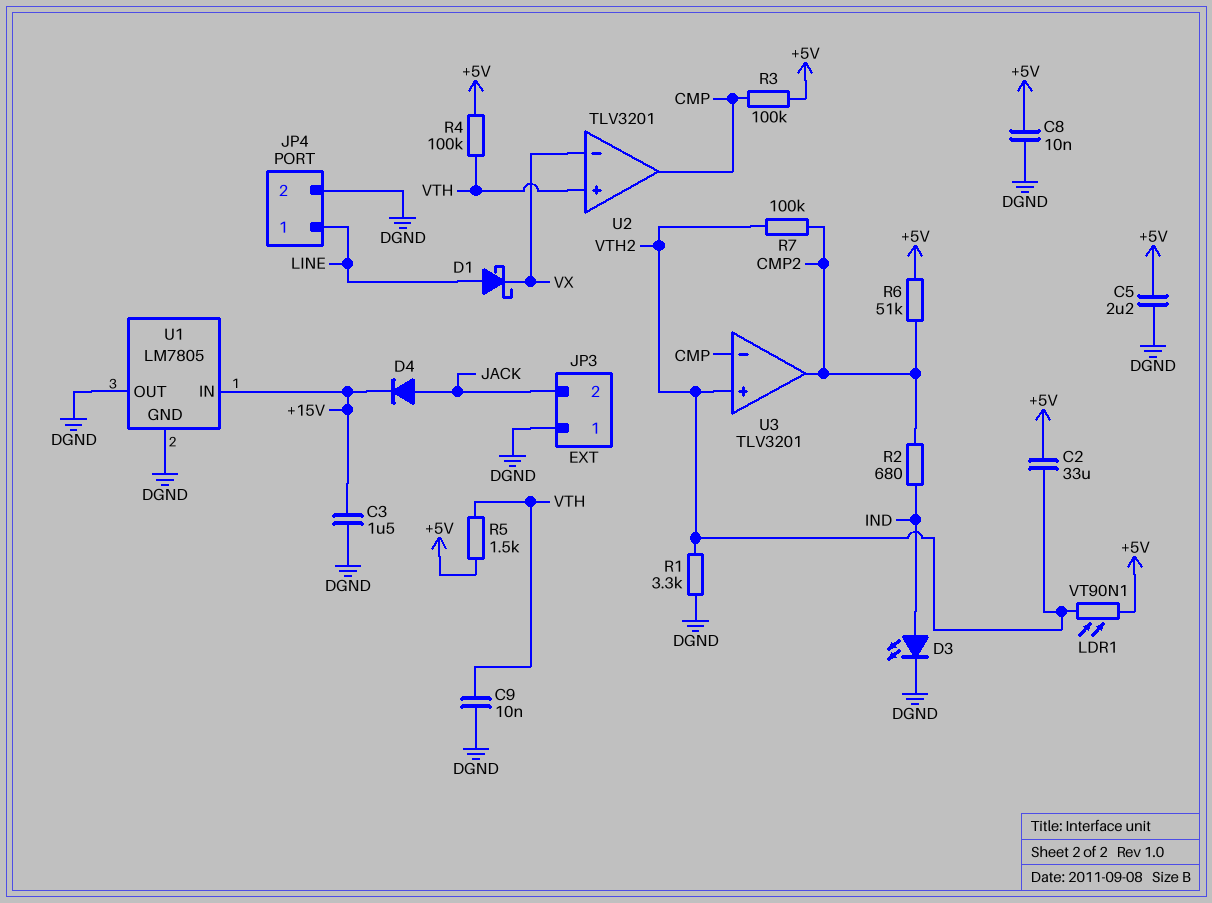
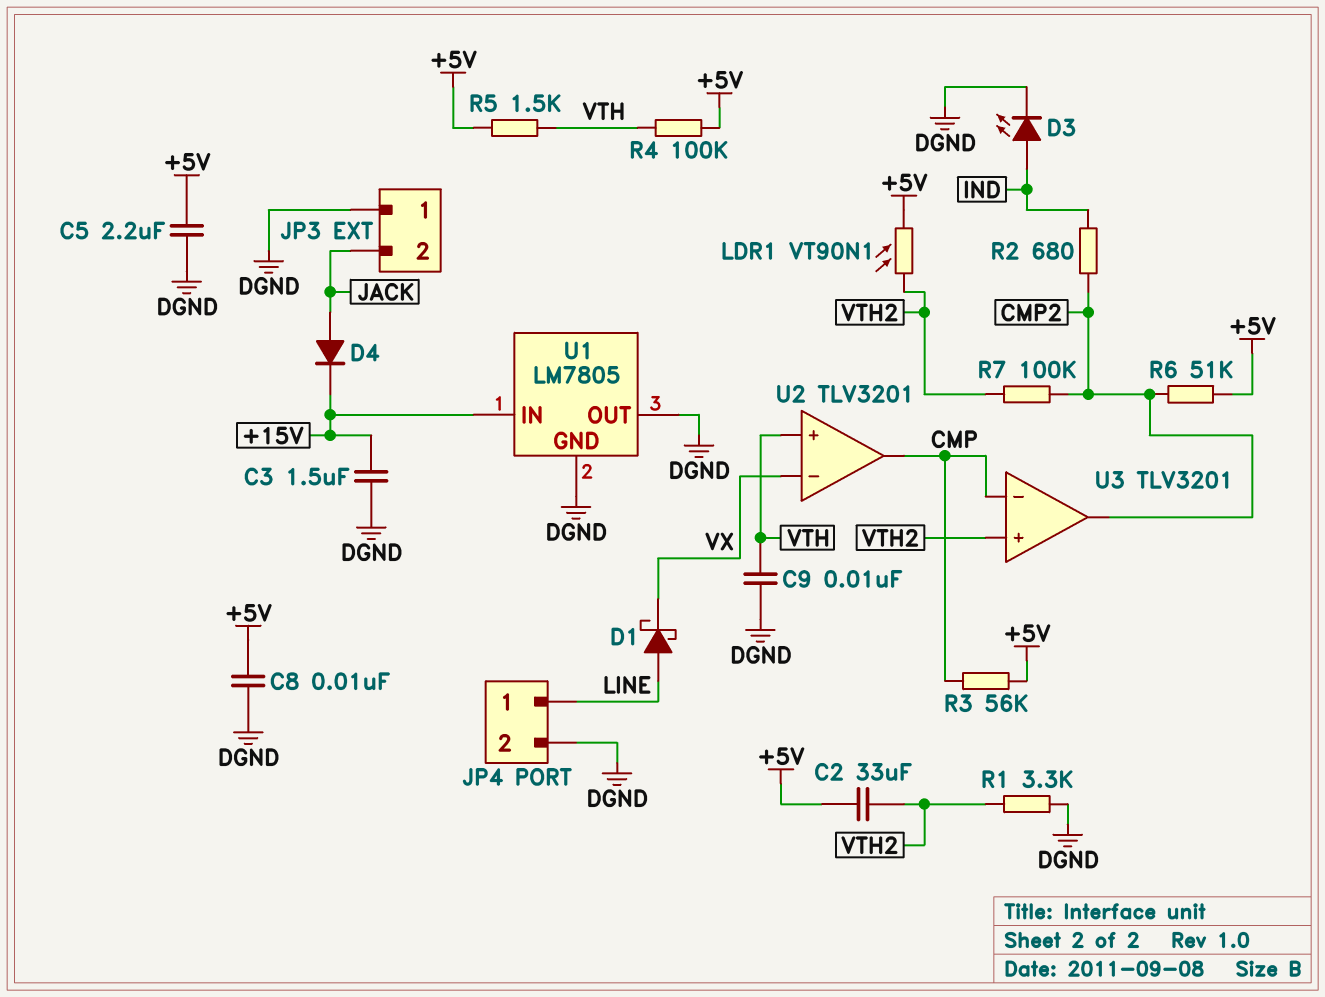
R3: 100k (+5V, CMP) -> 56k (+5V, CMP)

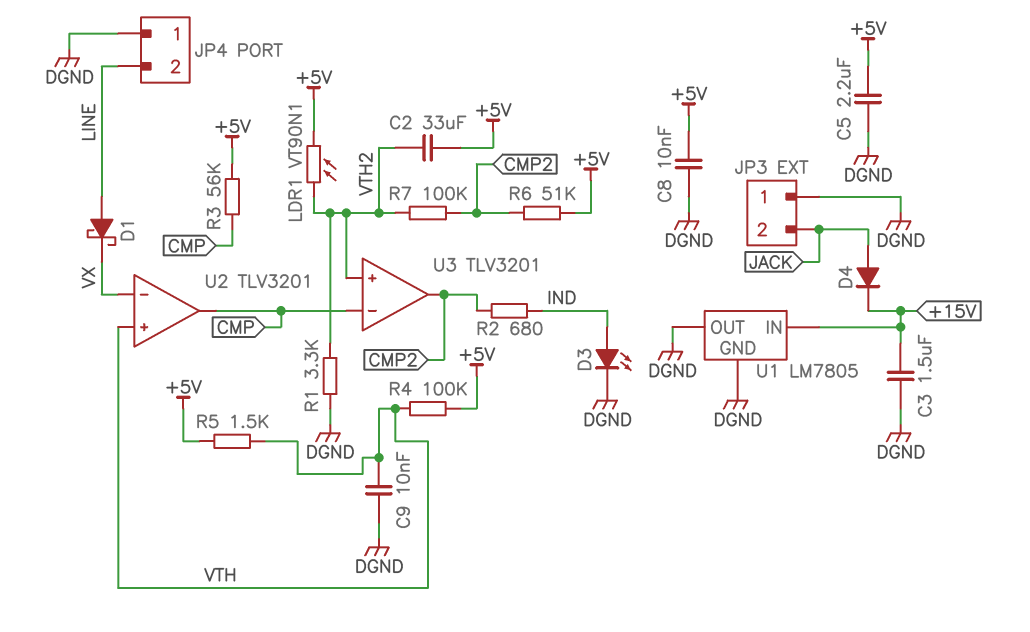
JP4 pin 1: LINE -> DGND
JP4 pin 2: DGND -> LINE

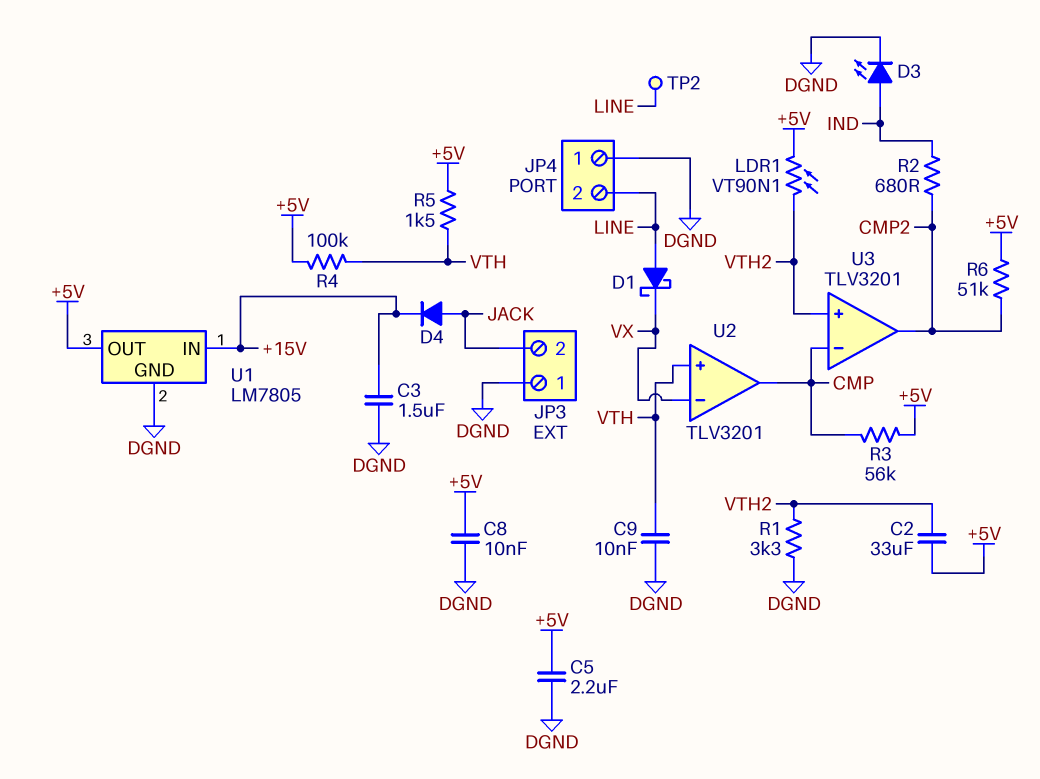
R7: 100k (CMP2, VTH2) -> none
TP2: none -> test point (LINE)
U1 pin OUT: DGND -> +5V

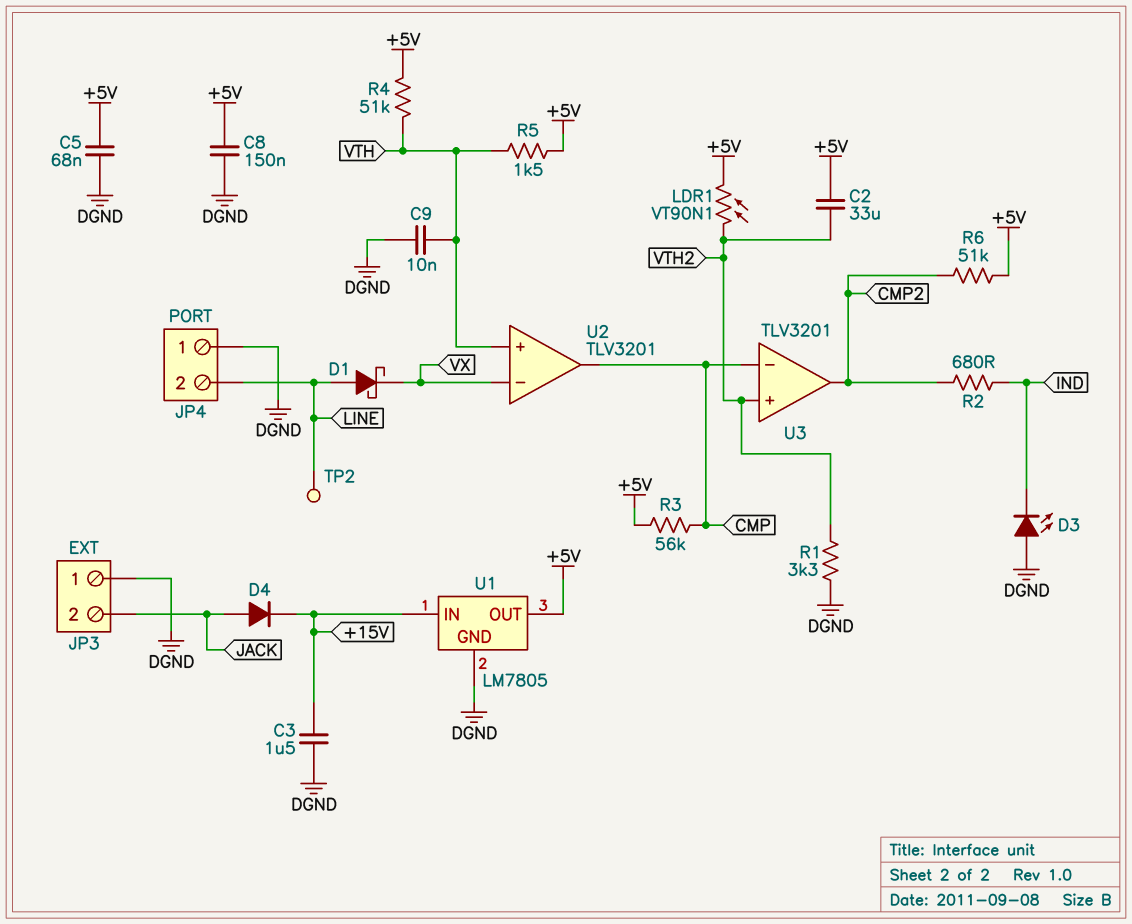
C5: 2.2uF (+5V, DGND) -> 68nF (+5V, DGND)
C8: 10nF (+5V, DGND) -> 150nF (+5V, DGND)
D3: LED (A IND, K DGND) -> LED (A DGND, K IND)
R4: 100k (+5V, VTH) -> 51k (+5V, VTH)

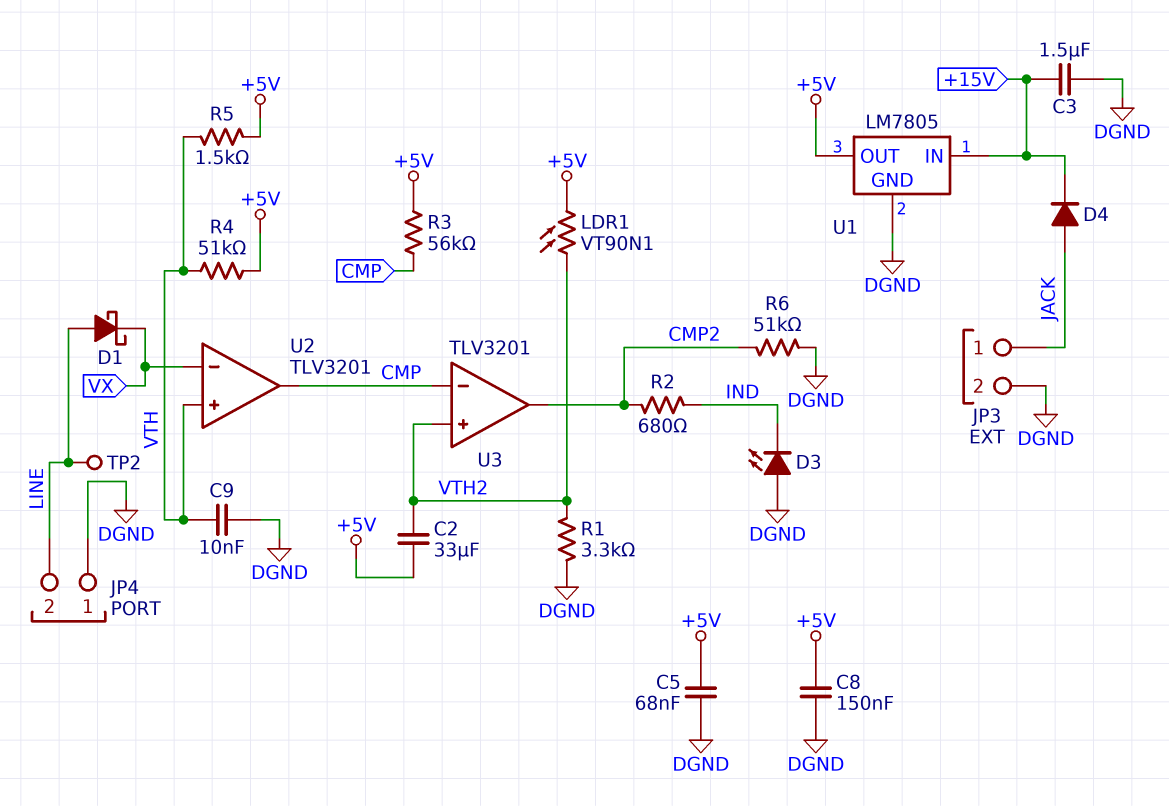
JP3 pin 1: DGND -> JACK
JP3 pin 2: JACK -> DGND
R6: 51k (+5V, CMP2) -> 51k (CMP2, DGND)

